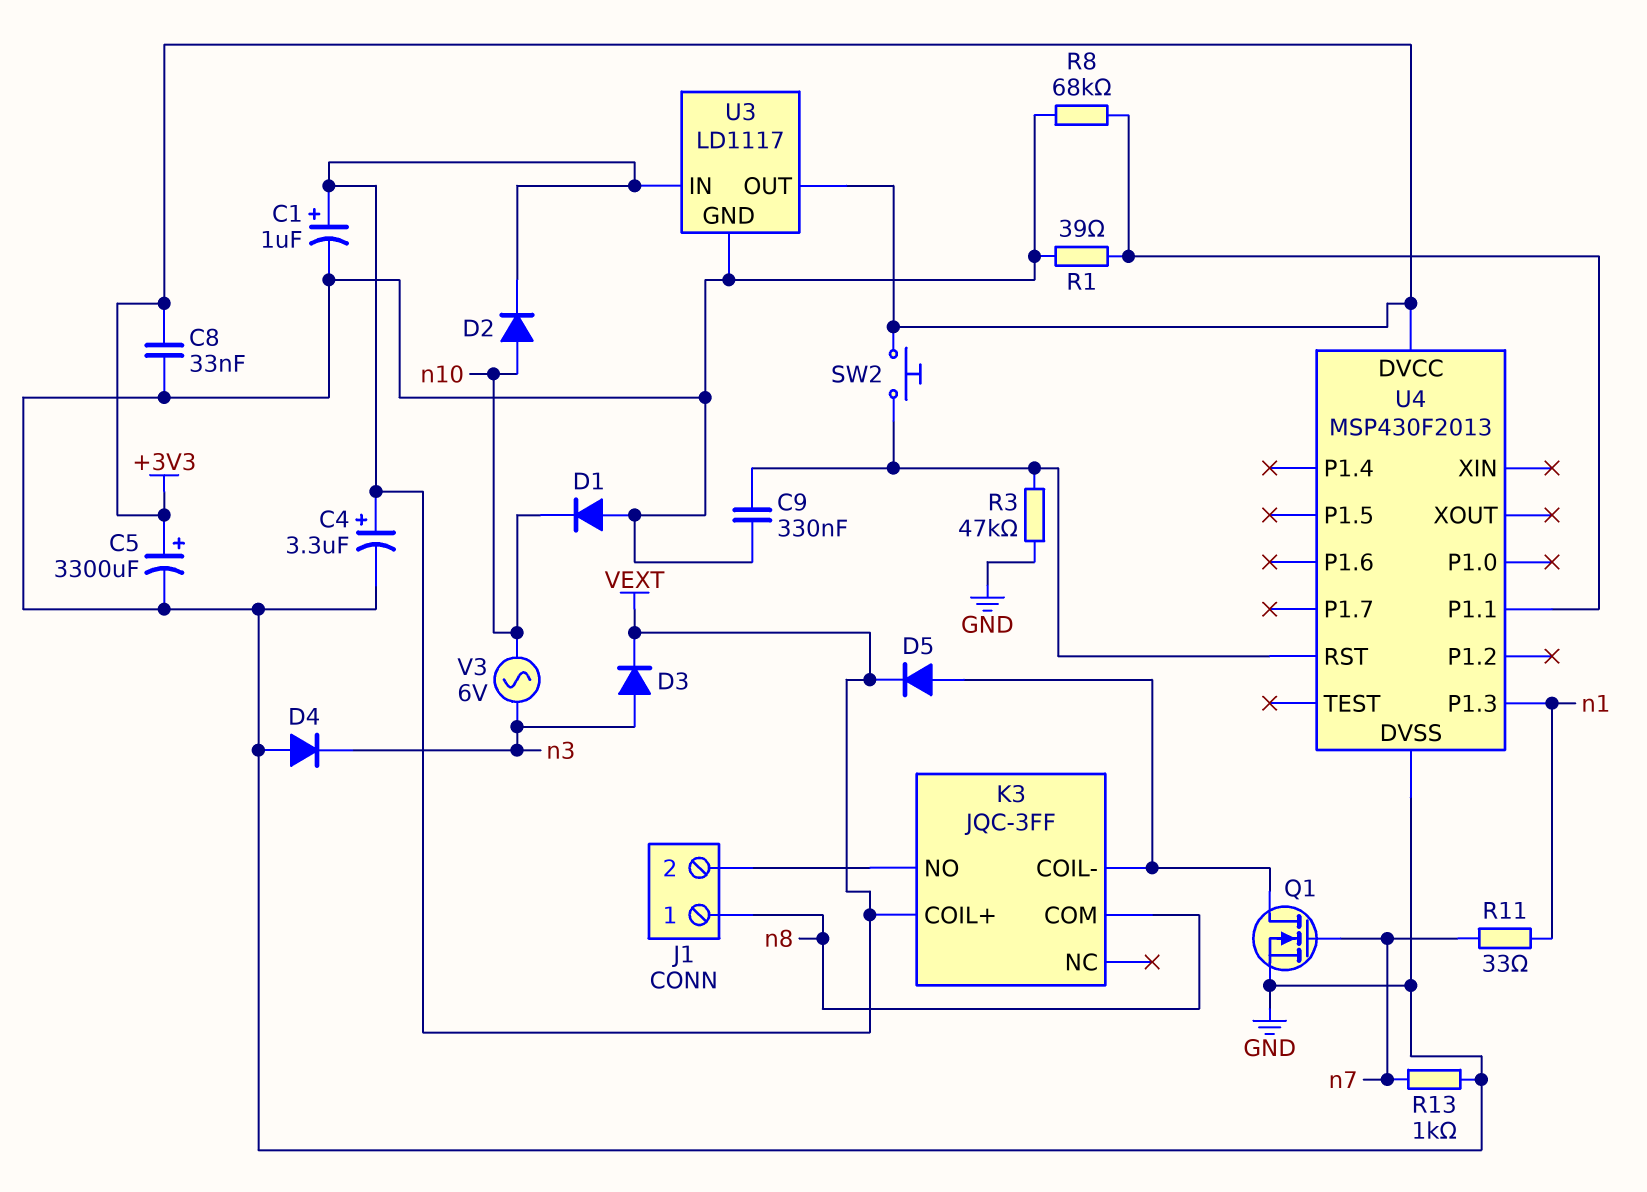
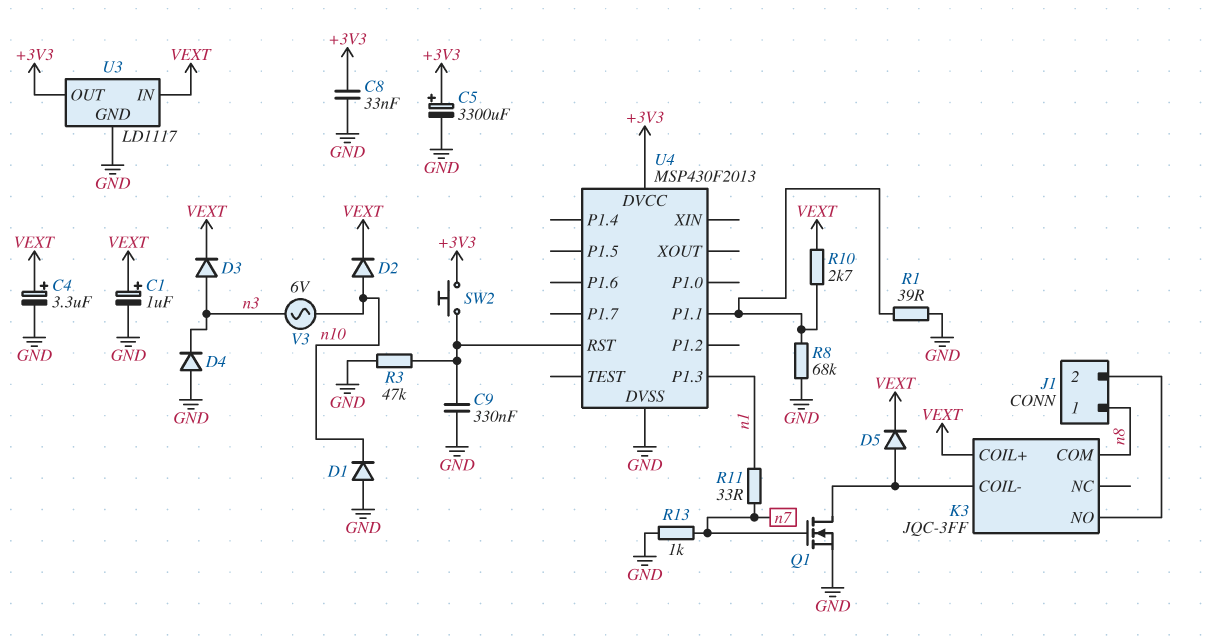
R10: none -> 2.7k (U4/P1.1, VEXT)

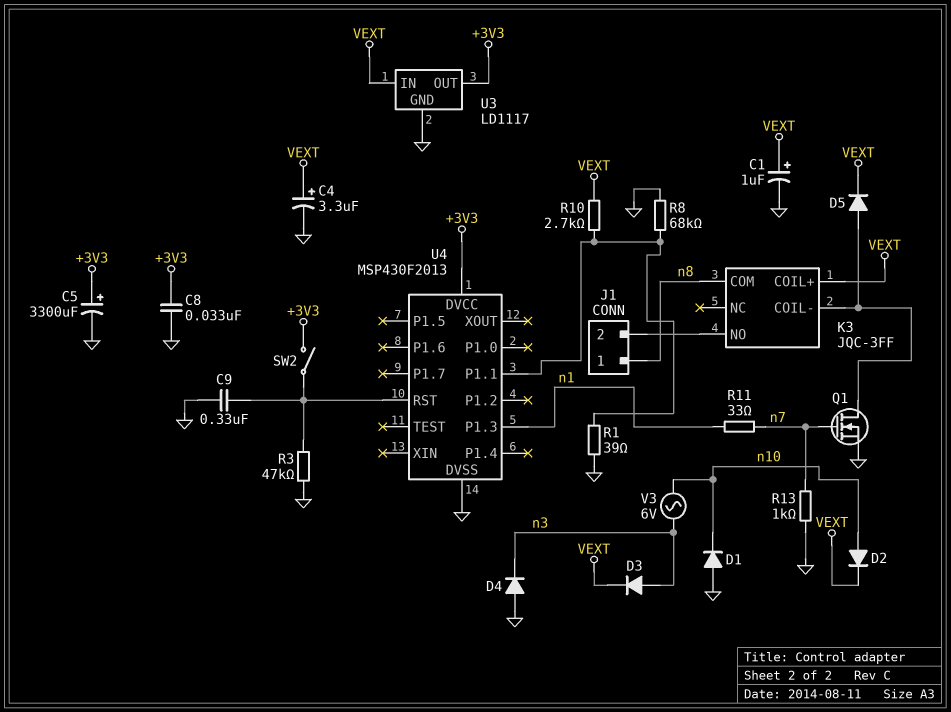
SW2: button (+3V3, U4/RST) -> switch (+3V3, U4/RST)

